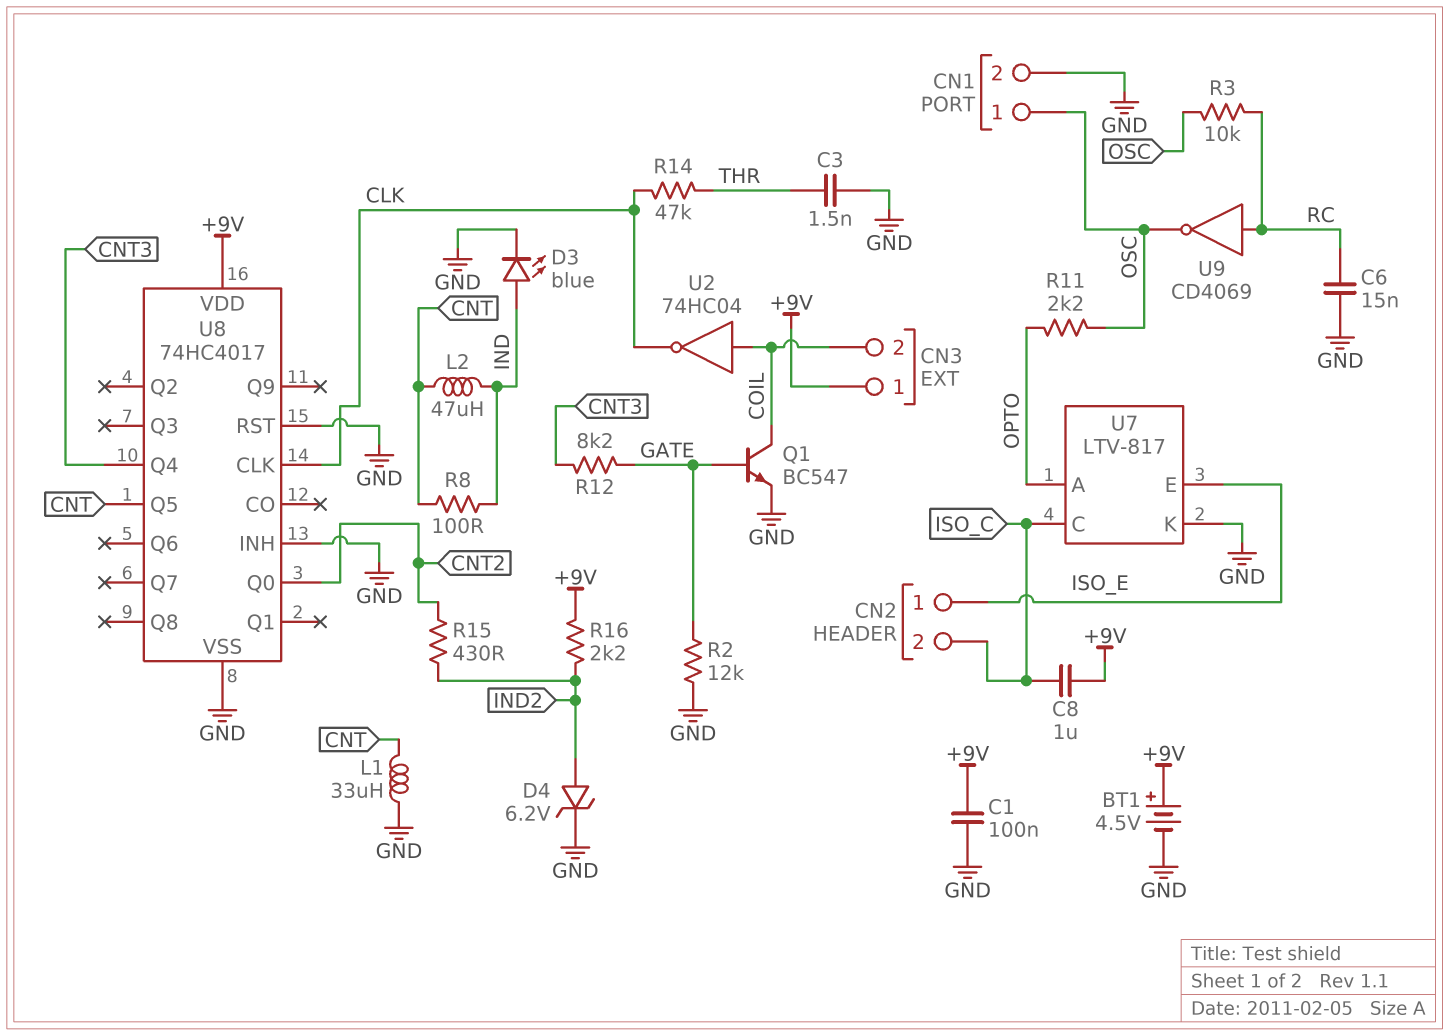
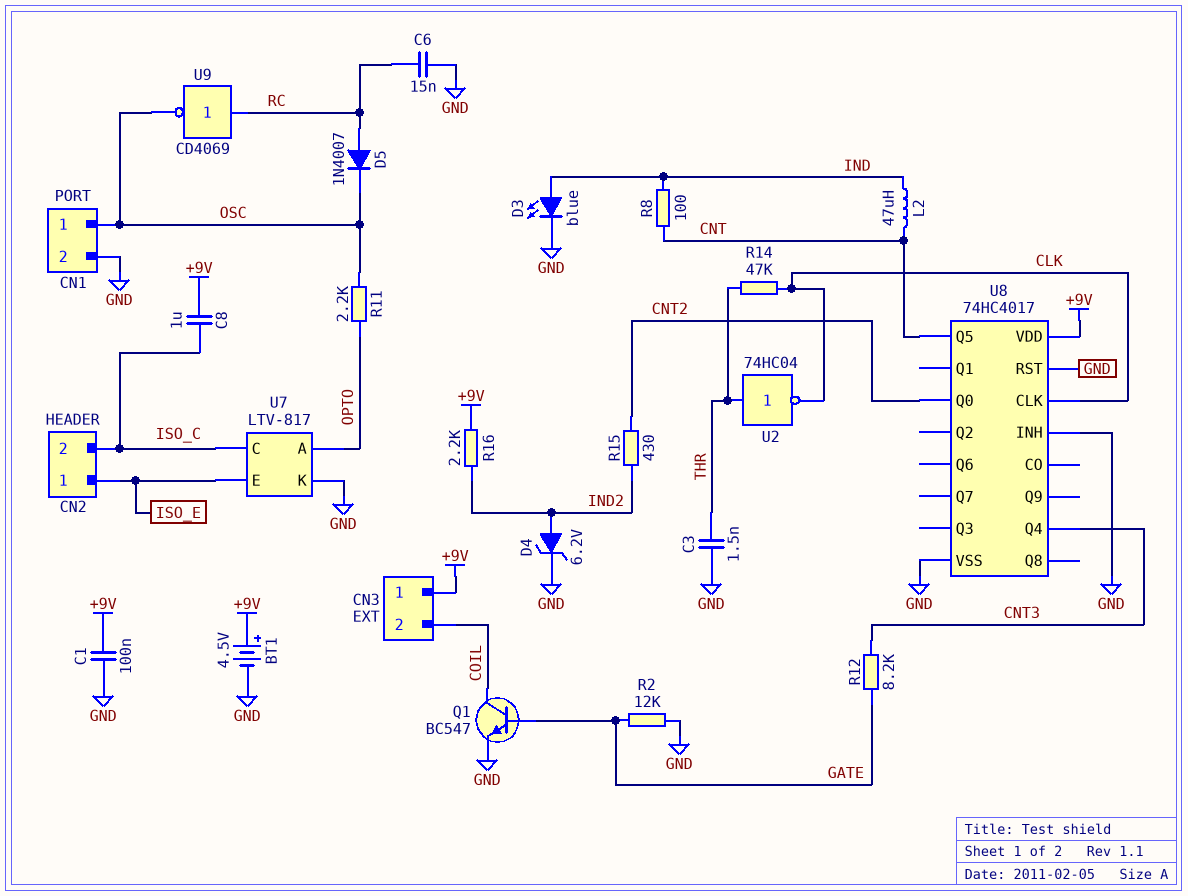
D5: none -> diode 1N4007 (A RC, K OSC)
L1: 33uH (CNT, GND) -> none
R3: 10k (OSC, RC) -> none
U2: NOT 74HC04 (in COIL, out CLK) -> NOT 74HC04 (in THR, out CLK)

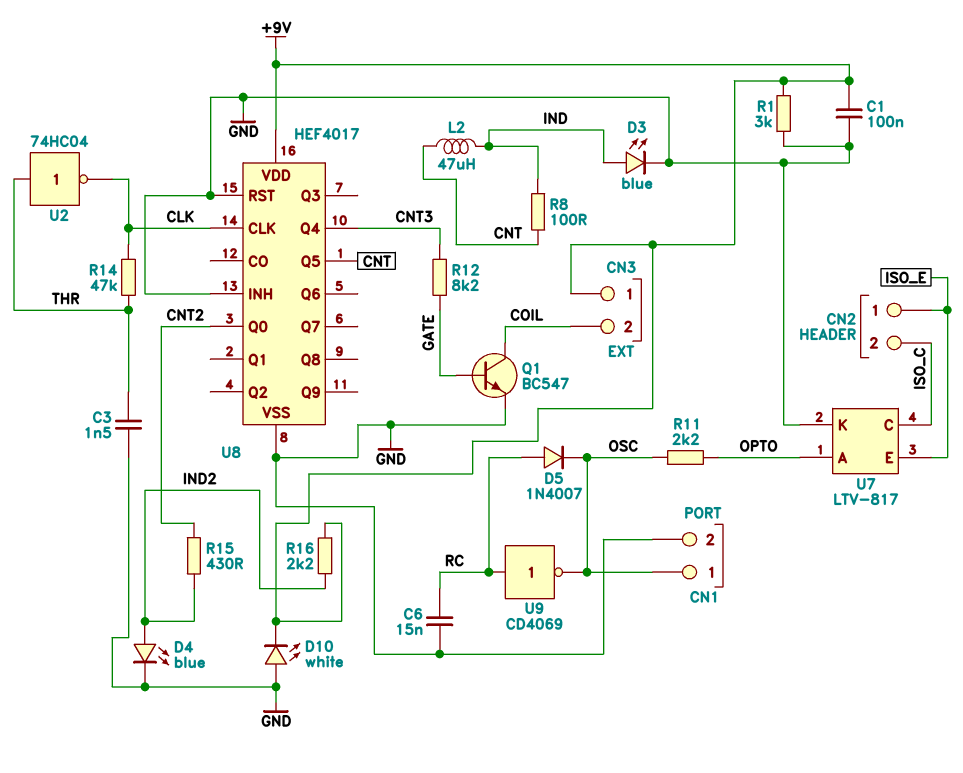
BT1: 4.5V (plus +9V, minus GND) -> none
C8: 1uF (+9V, ISO_C) -> none
D4: zener 6.2V (A IND2, K GND) -> LED blue (A IND2, K GND)
D10: none -> LED white (A GND, K +9V)
R1: none -> 3k (+9V, GND)
R2: 12k (GATE, GND) -> none
U8: 74HC4017 -> HEF4017

